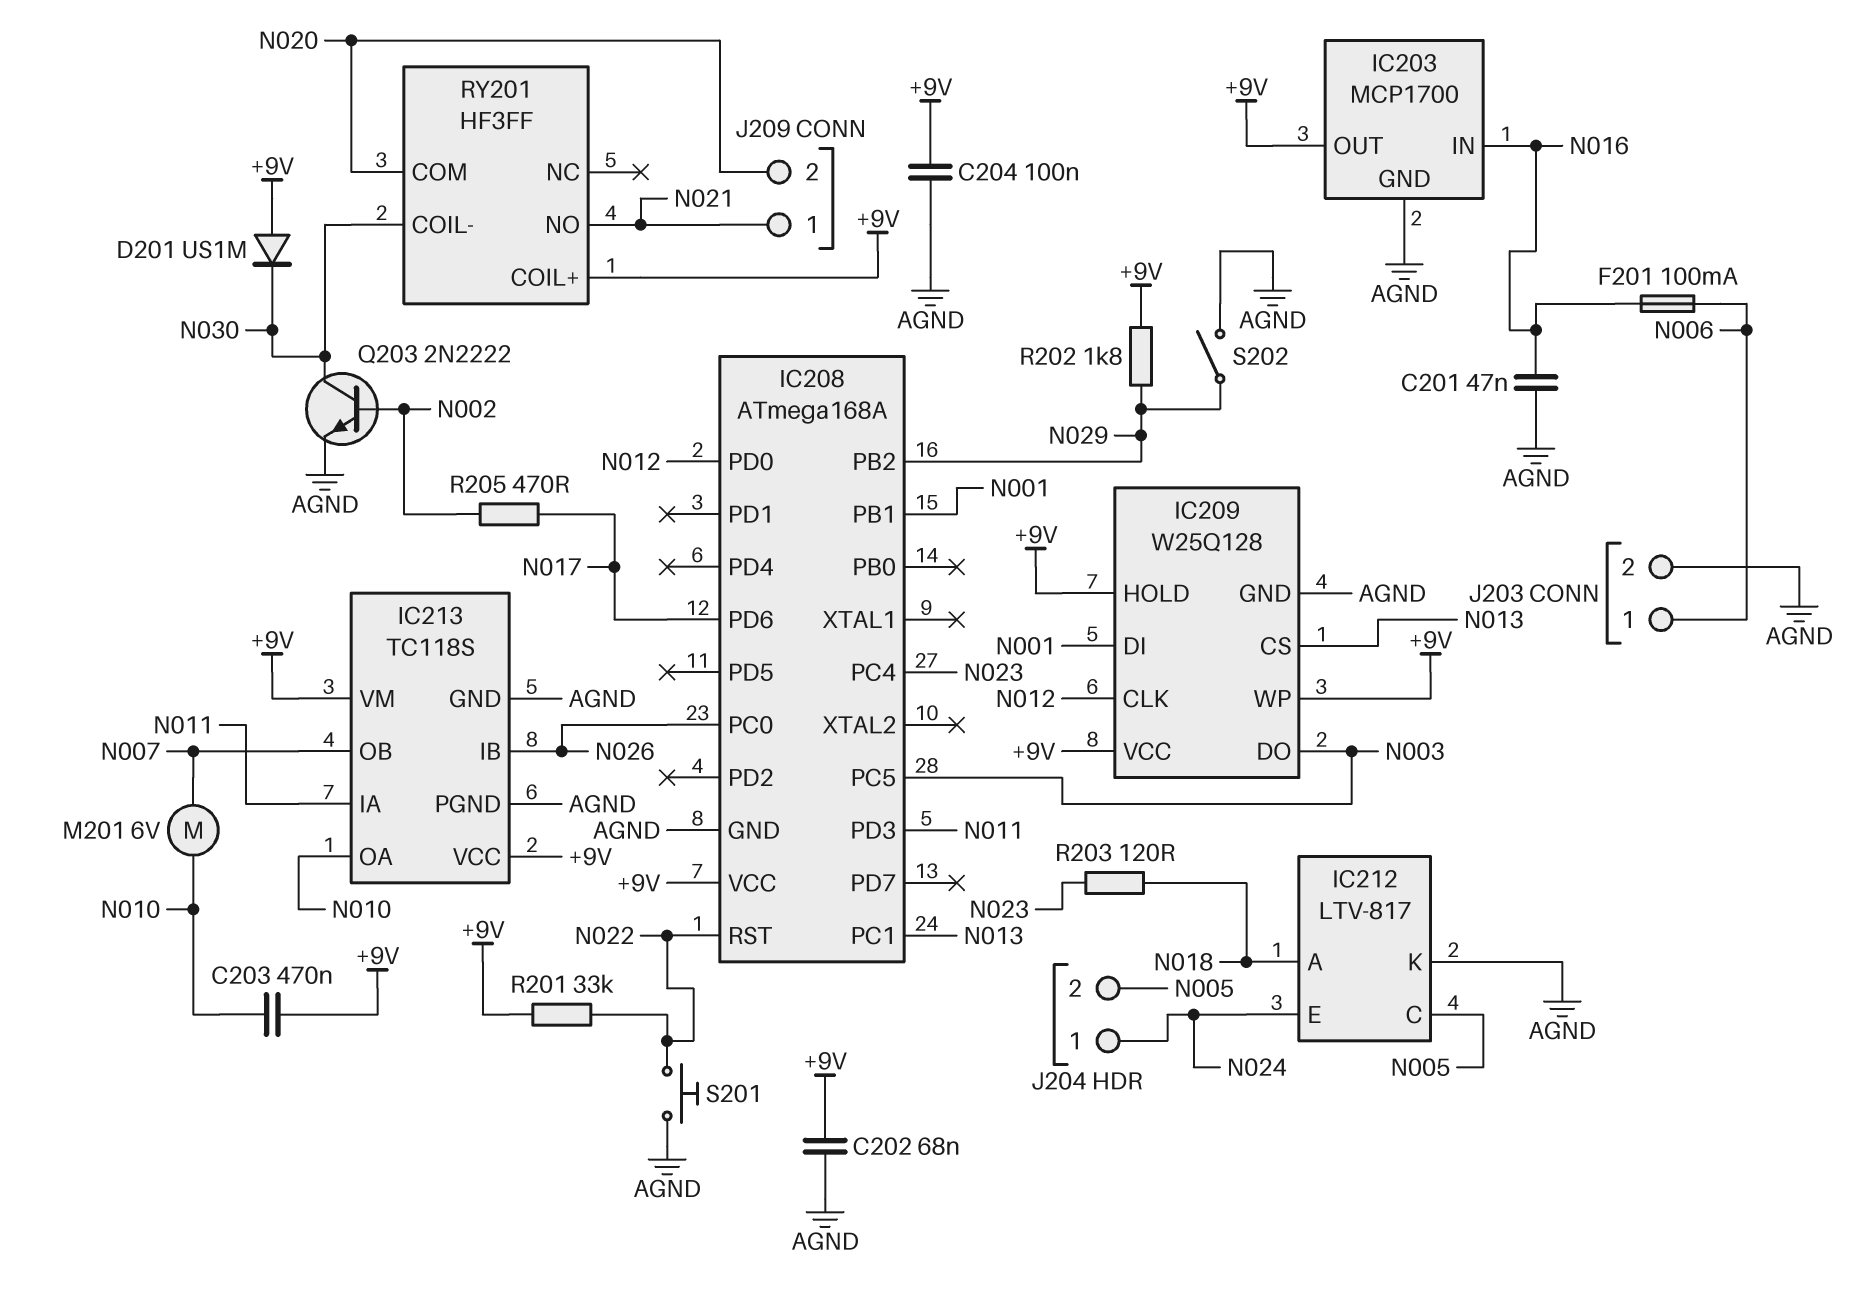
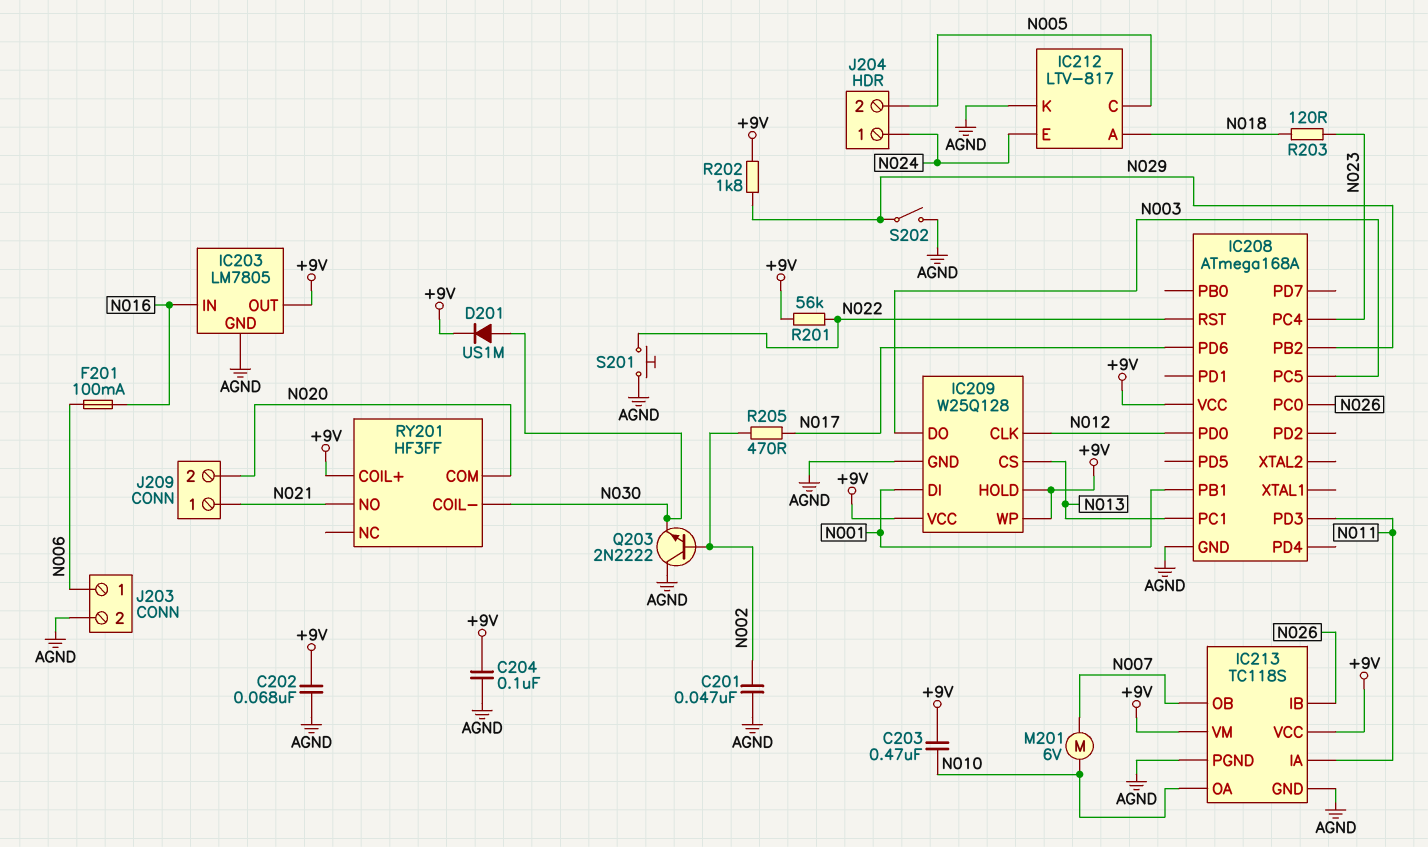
C201: 47nF (AGND, N016) -> 47nF (AGND, N002)
D201: diode US1M (A +9V, K N030) -> diode US1M (A N030, K +9V)
IC203: MCP1700 -> LM7805
Q203: NPN 2N2222 (B N002, C N030, E AGND) -> NPN 2N2222 (B N002, C AGND, E N030)
R201: 33k (+9V, N022) -> 56k (+9V, N022)

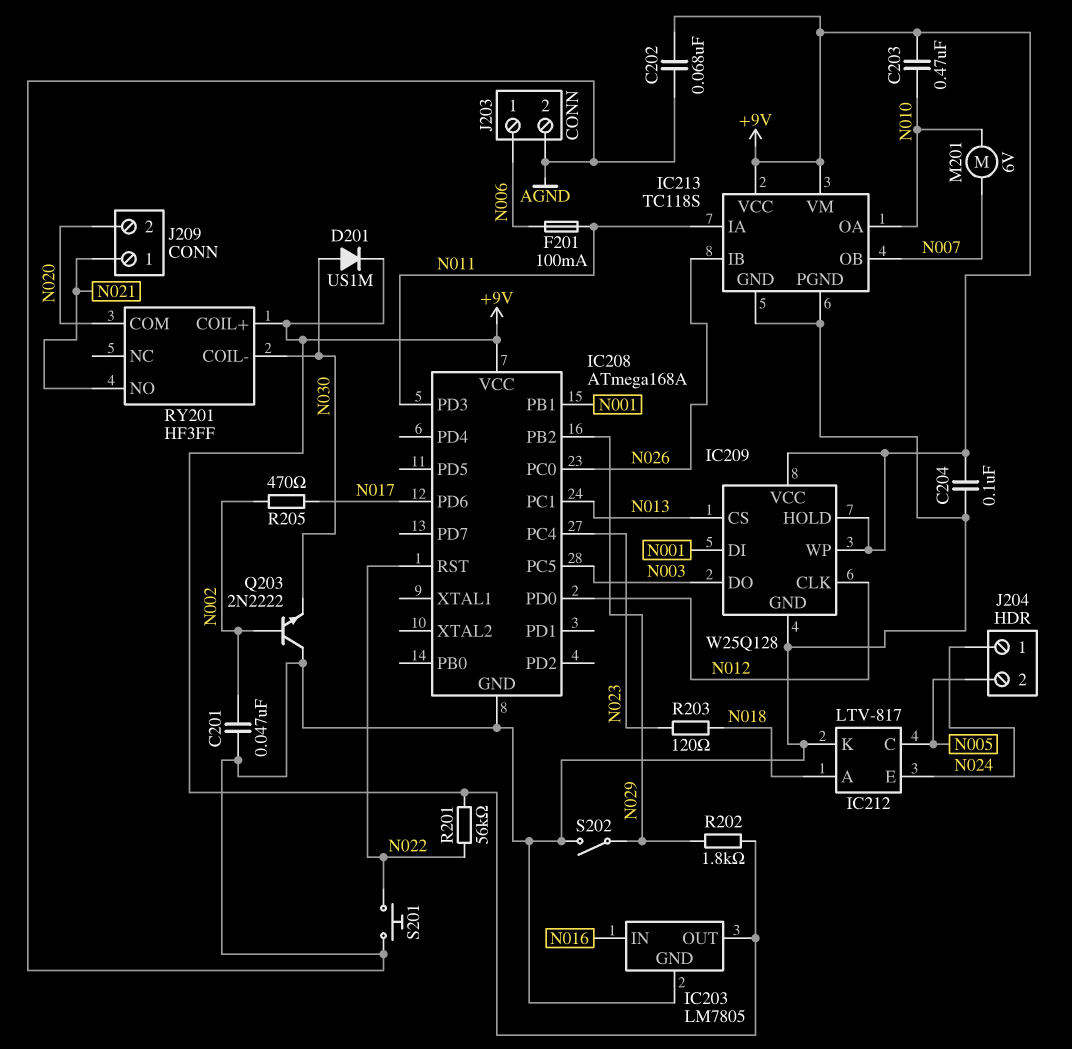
F201: 100mA (N006, N016) -> 100mA (N006, N011)

